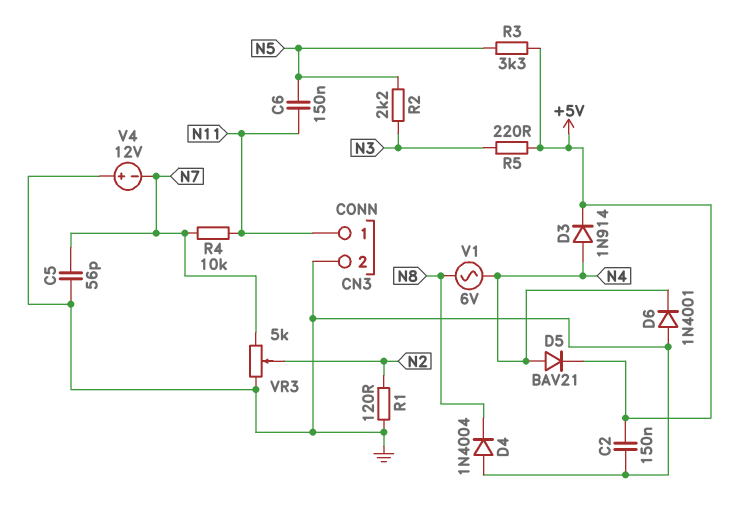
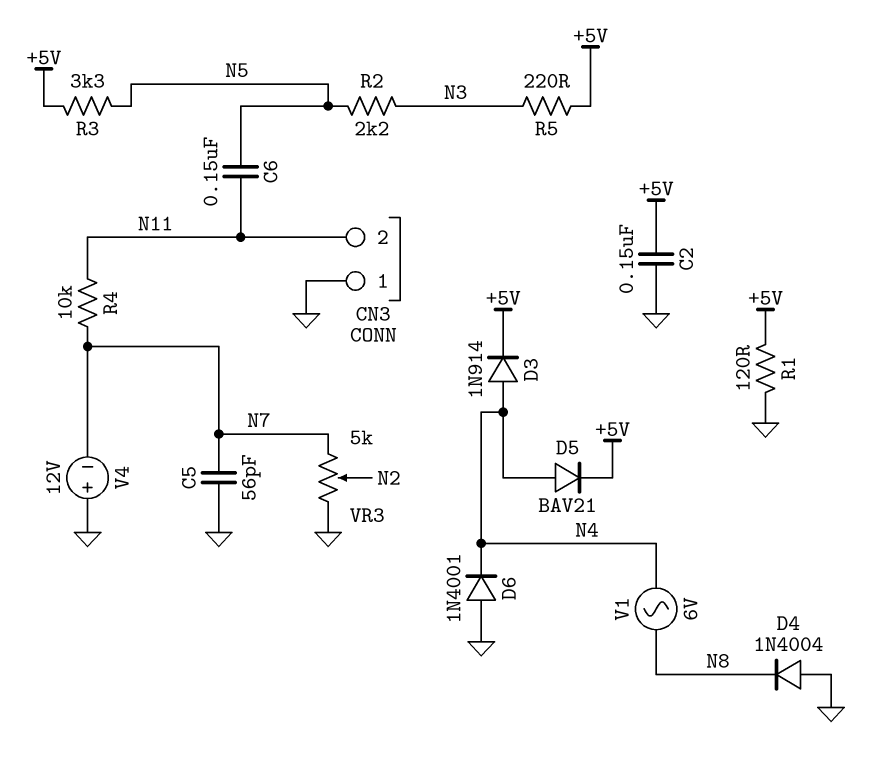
CN3 pin 1: N11 -> GND
CN3 pin 2: GND -> N11
R1: 120 (GND, N2) -> 120 (+5V, GND)

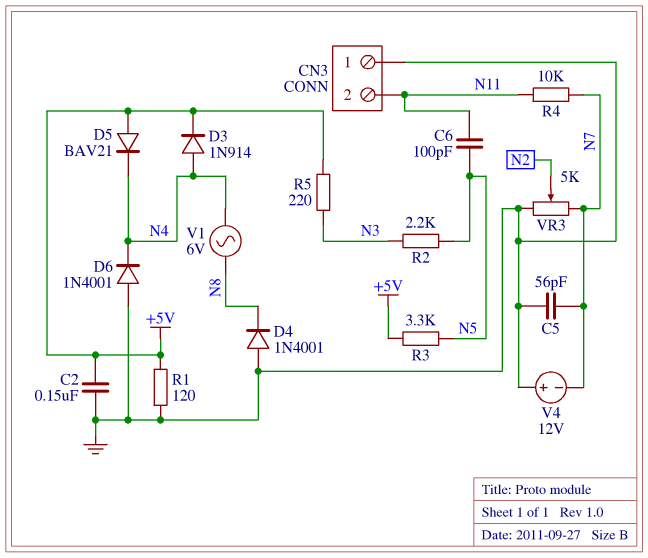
C6: 150nF (N5, N11) -> 100pF (N5, N11)
D4: diode 1N4004 (A GND, K N8) -> diode 1N4001 (A GND, K N8)
D5: diode BAV21 (A N4, K +5V) -> diode BAV21 (A +5V, K N4)

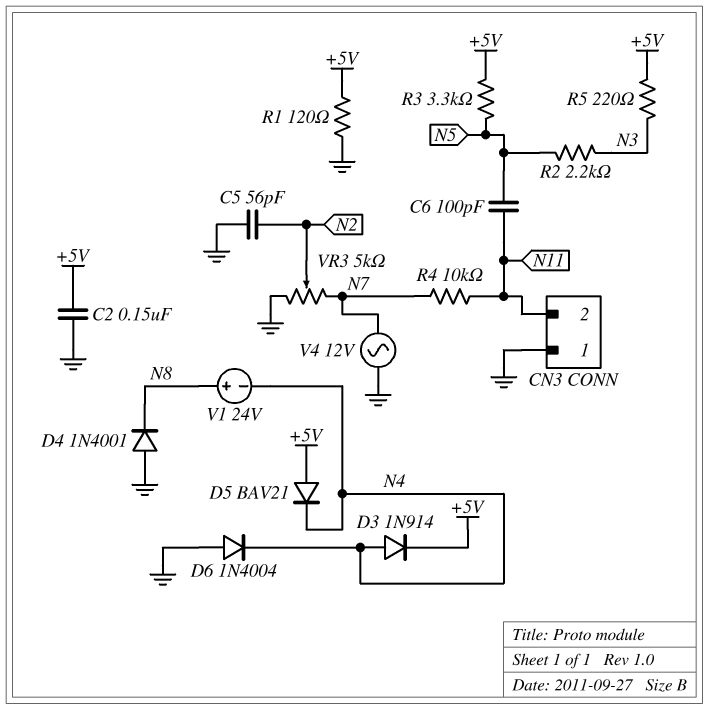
C5: 56pF (GND, N7) -> 56pF (GND, N2)
D6: diode 1N4001 (A GND, K N4) -> diode 1N4004 (A GND, K N4)
V1: AC 6V (N4, N8) -> 24V (plus N8, minus N4)
V4: 12V (plus GND, minus N7) -> AC 12V (GND, N7)

